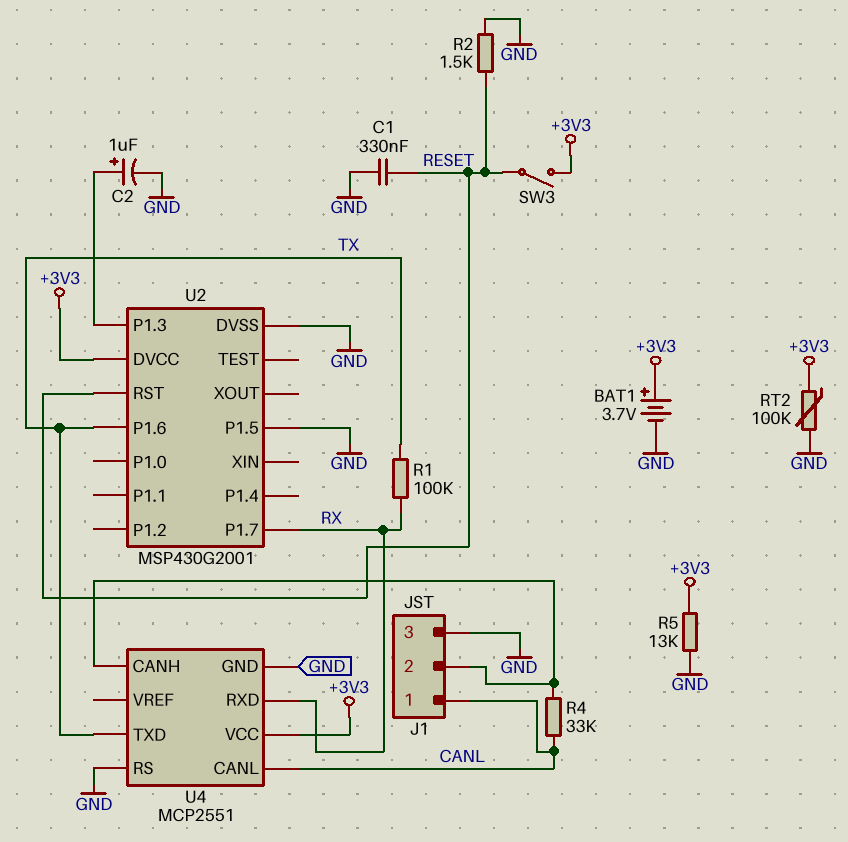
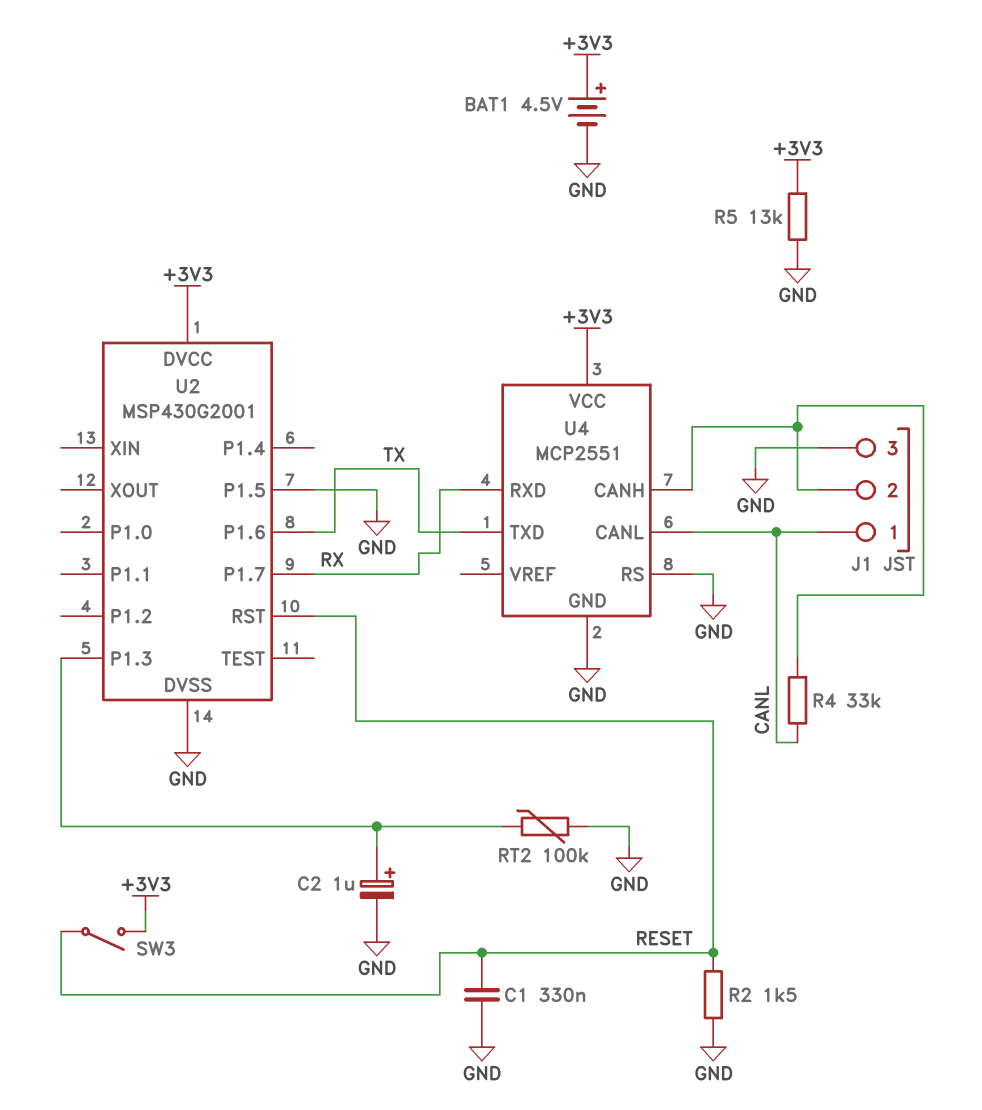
BAT1: 3.7V (plus +3V3, minus GND) -> 4.5V (plus +3V3, minus GND)
R1: 100k (RX, TX) -> none
RT2: 100k (+3V3, GND) -> 100k (GND, U2/P1.3)

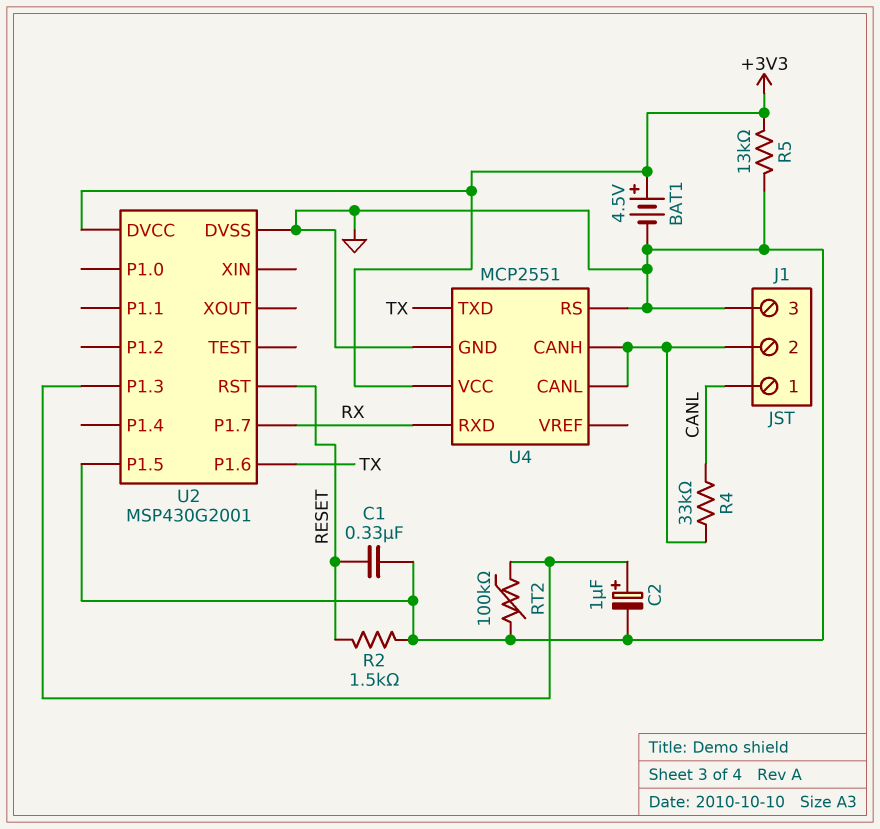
SW3: switch (+3V3, RESET) -> none
U4 pin CANL: CANL -> J1/2

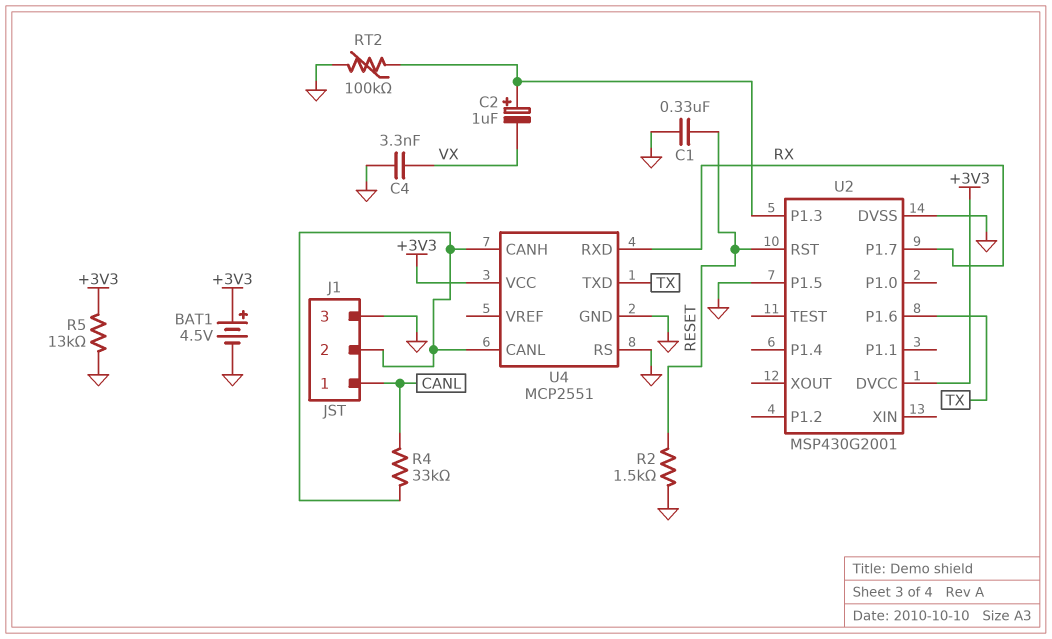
C2: 1uF (plus U2/P1.3, minus GND) -> 1uF (plus U2/P1.3, minus VX)
C4: none -> 3.3nF (GND, VX)

